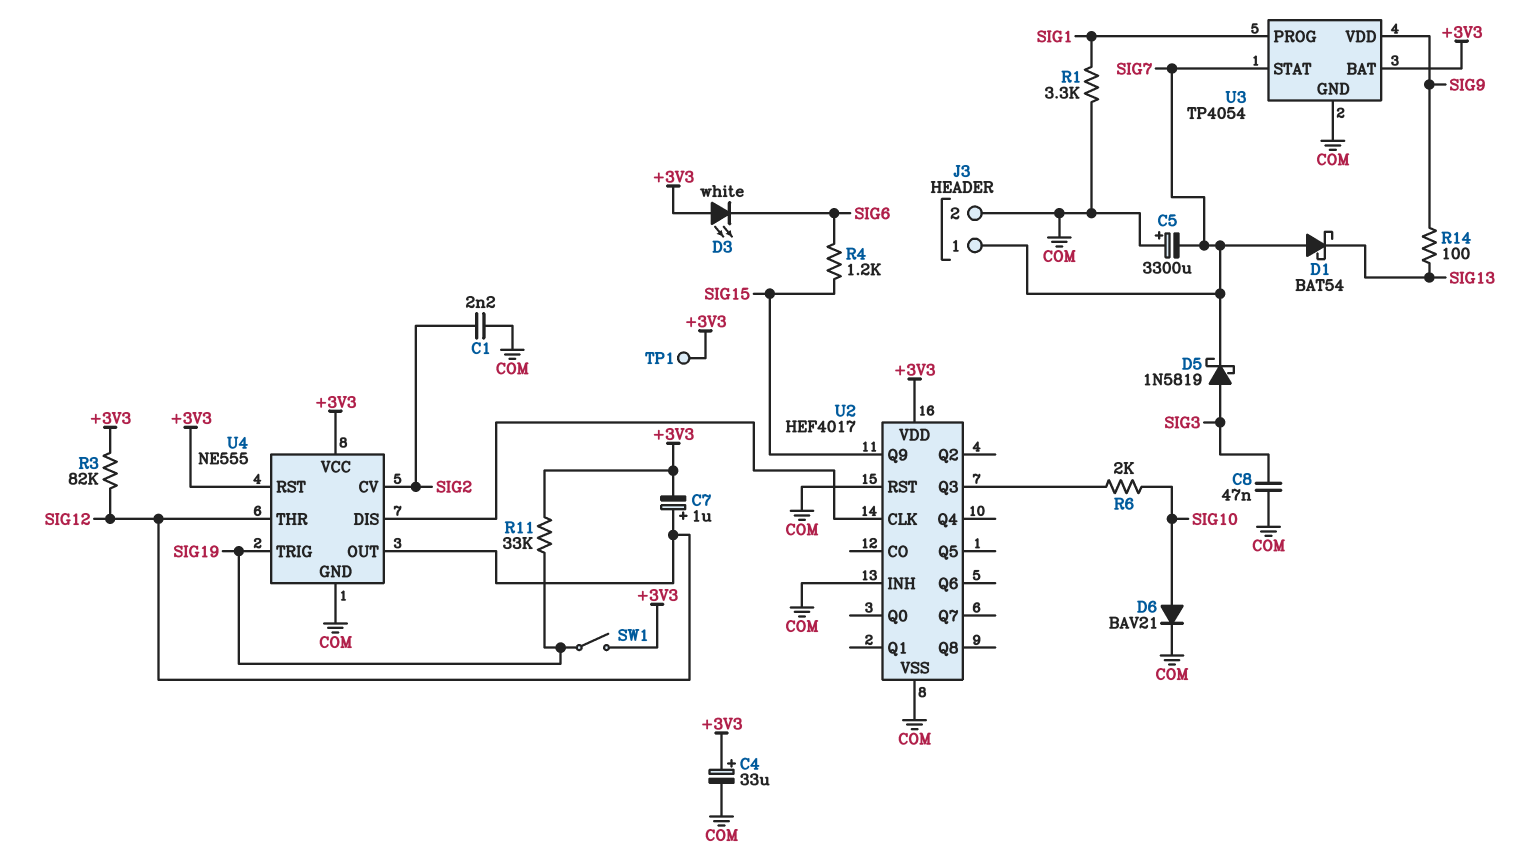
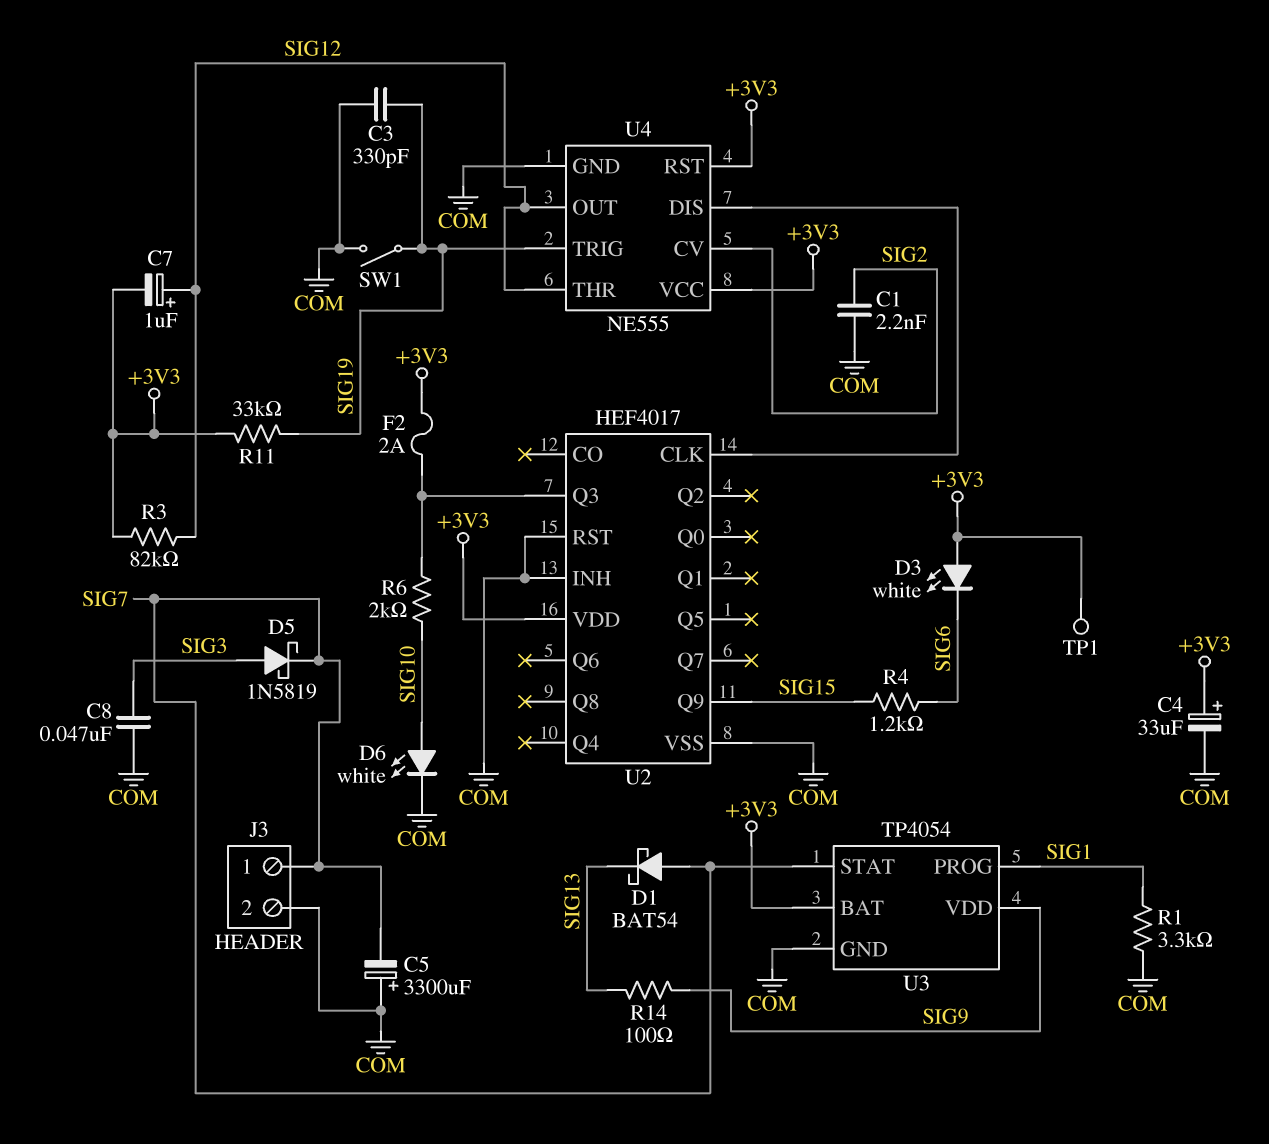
C3: none -> 330pF (COM, SIG19)
D6: diode BAV21 (A SIG10, K COM) -> LED white (A SIG10, K COM)
F2: none -> 2A (+3V3, U2/Q3)
SW1: switch (+3V3, SIG19) -> switch (COM, SIG19)

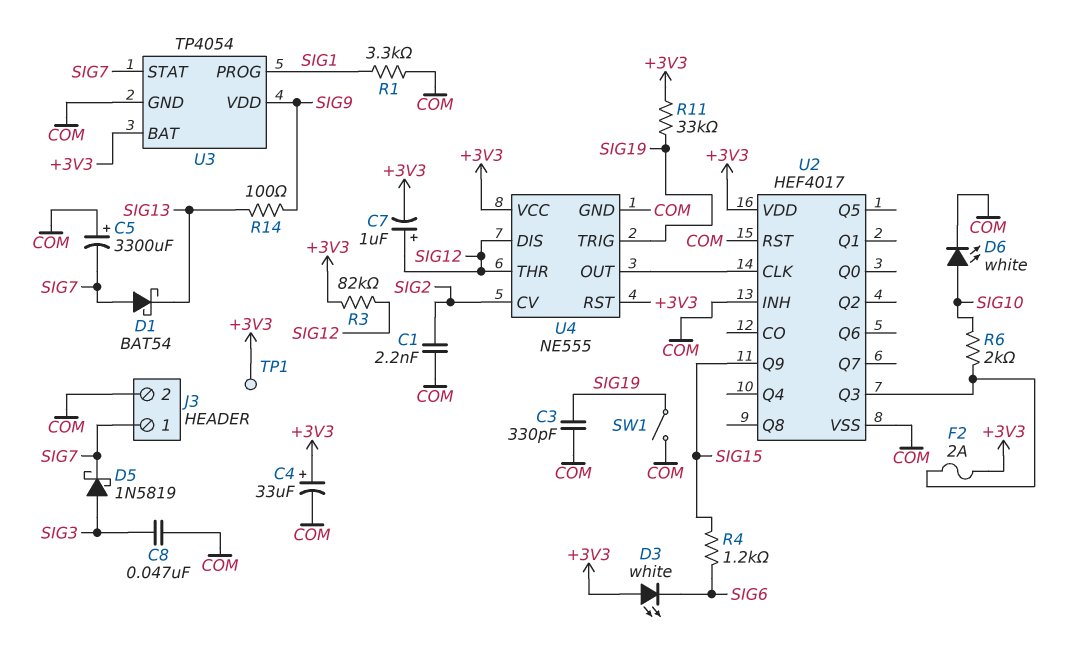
U4 pin DIS: U2/CLK -> SIG12
U4 pin OUT: SIG12 -> U2/CLK

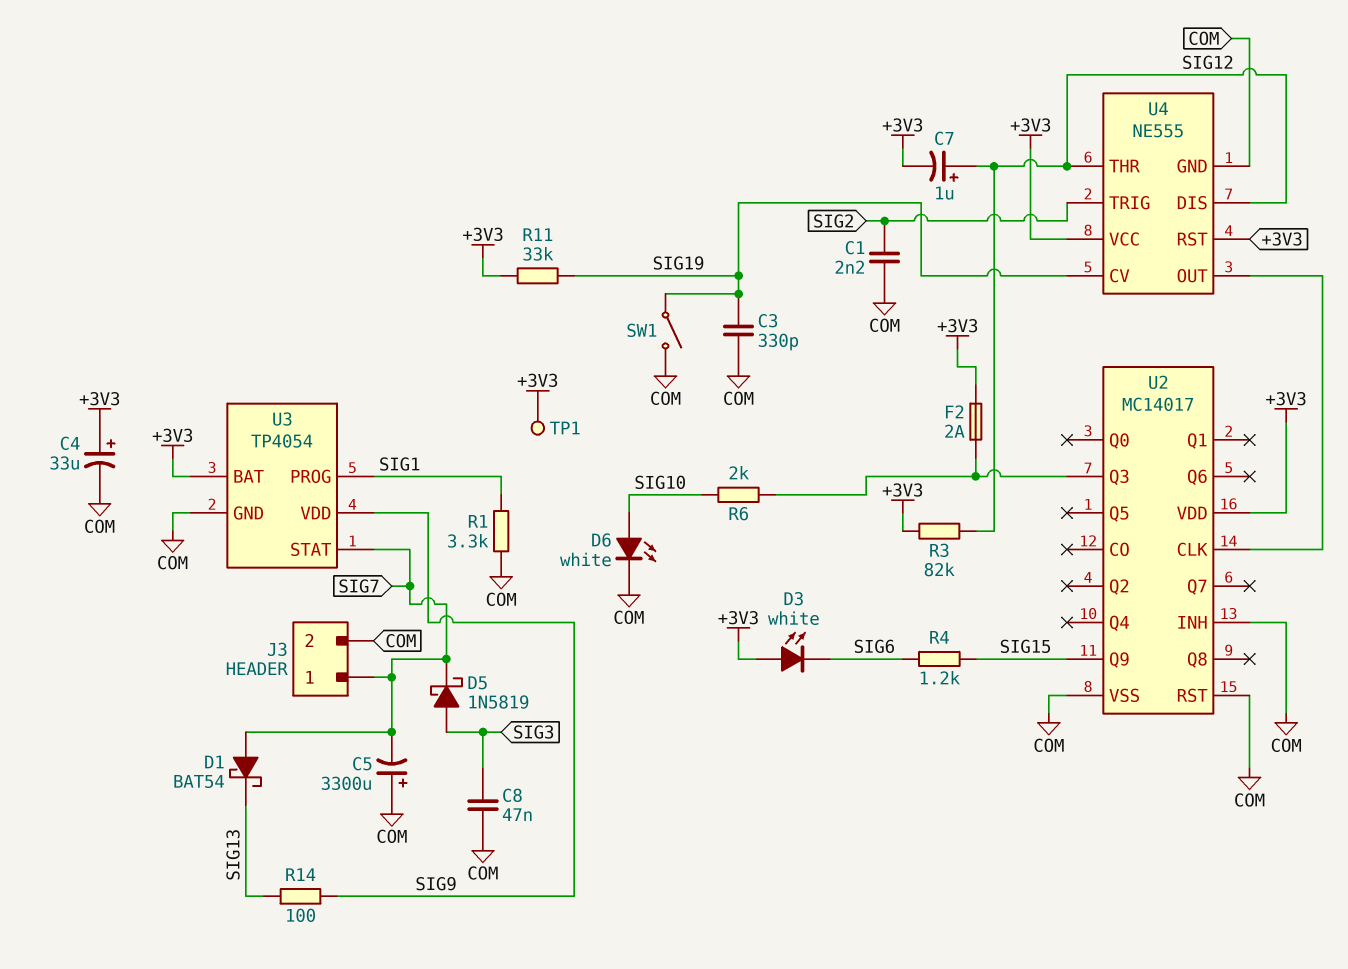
U2: HEF4017 -> MC14017
U4 pin CV: SIG2 -> SIG19
U4 pin TRIG: SIG19 -> SIG2

